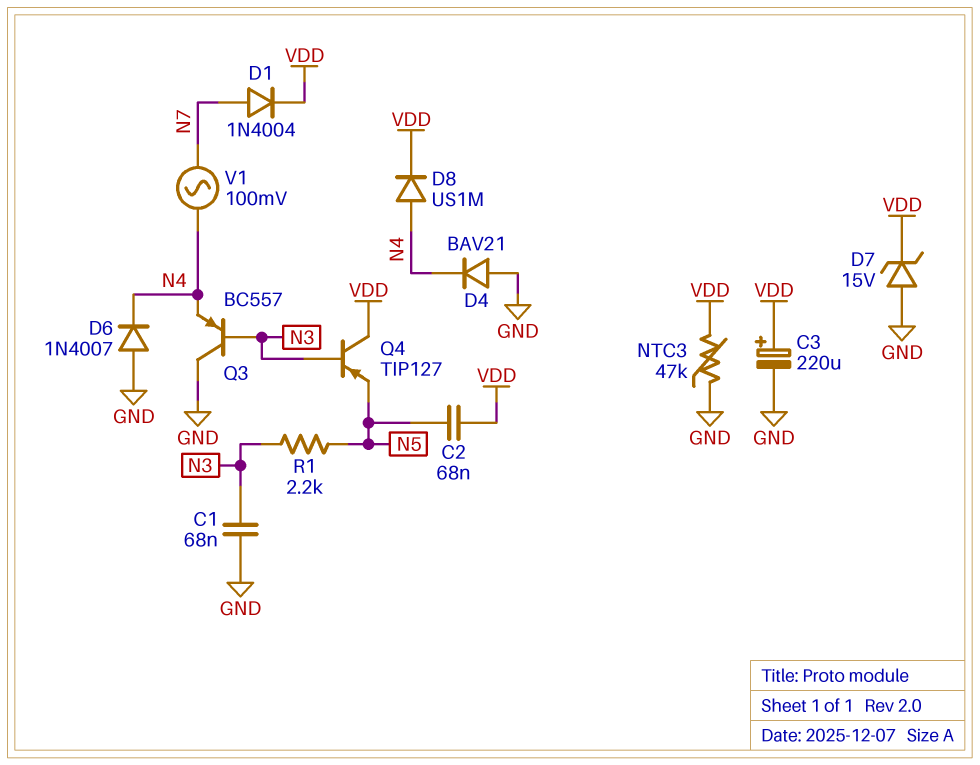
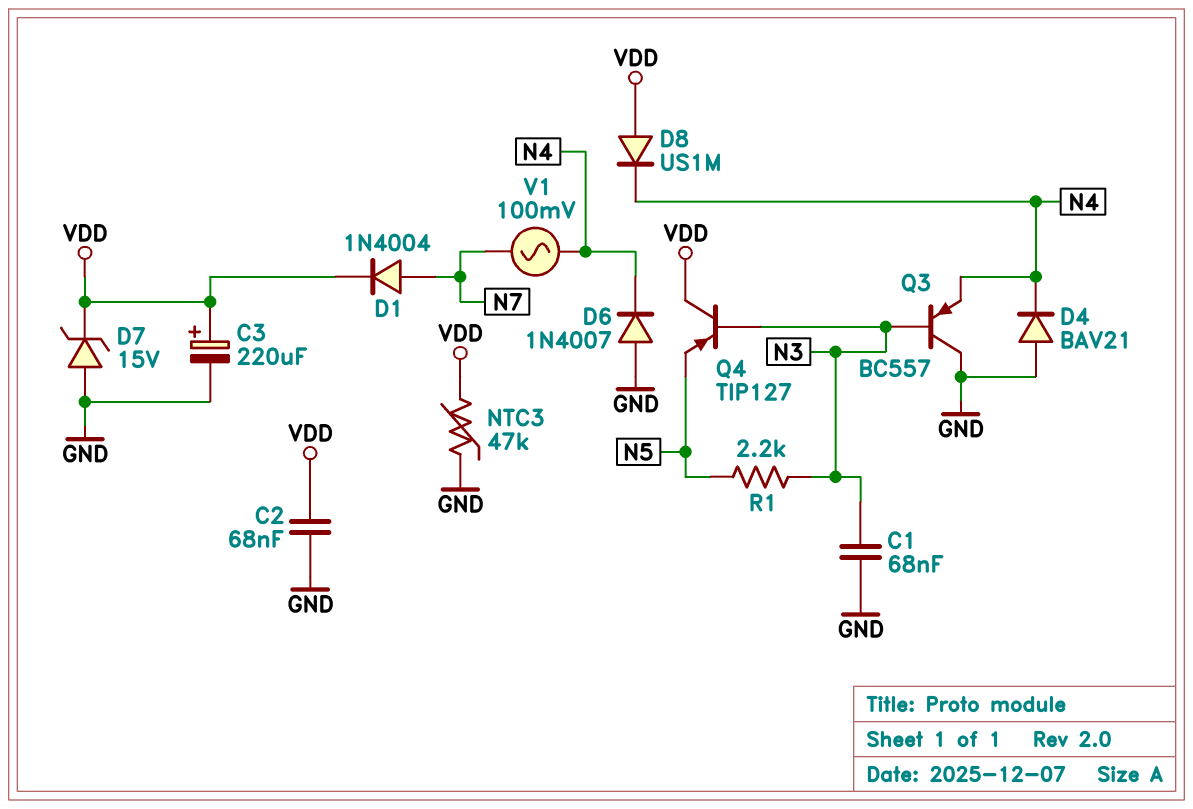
C2: 68nF (N5, VDD) -> 68nF (GND, VDD)
D8: diode US1M (A N4, K VDD) -> diode US1M (A VDD, K N4)

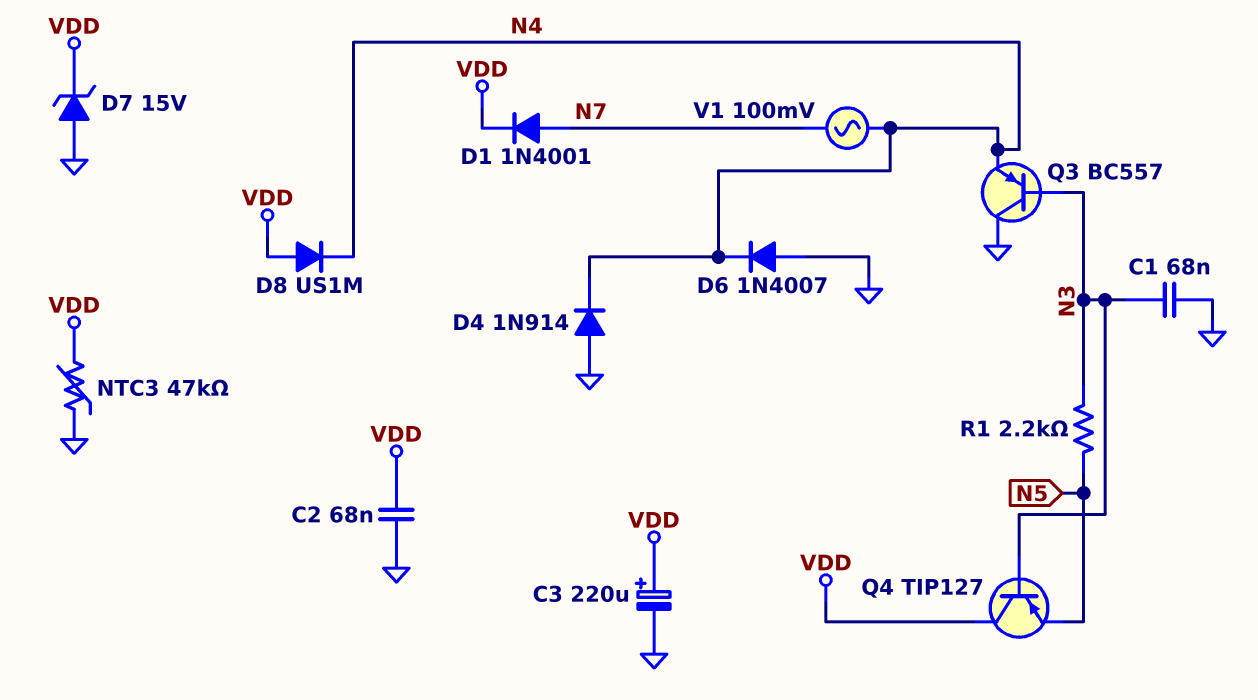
D1: diode 1N4004 (A N7, K VDD) -> diode 1N4001 (A N7, K VDD)
D4: diode BAV21 (A GND, K N4) -> diode 1N914 (A GND, K N4)

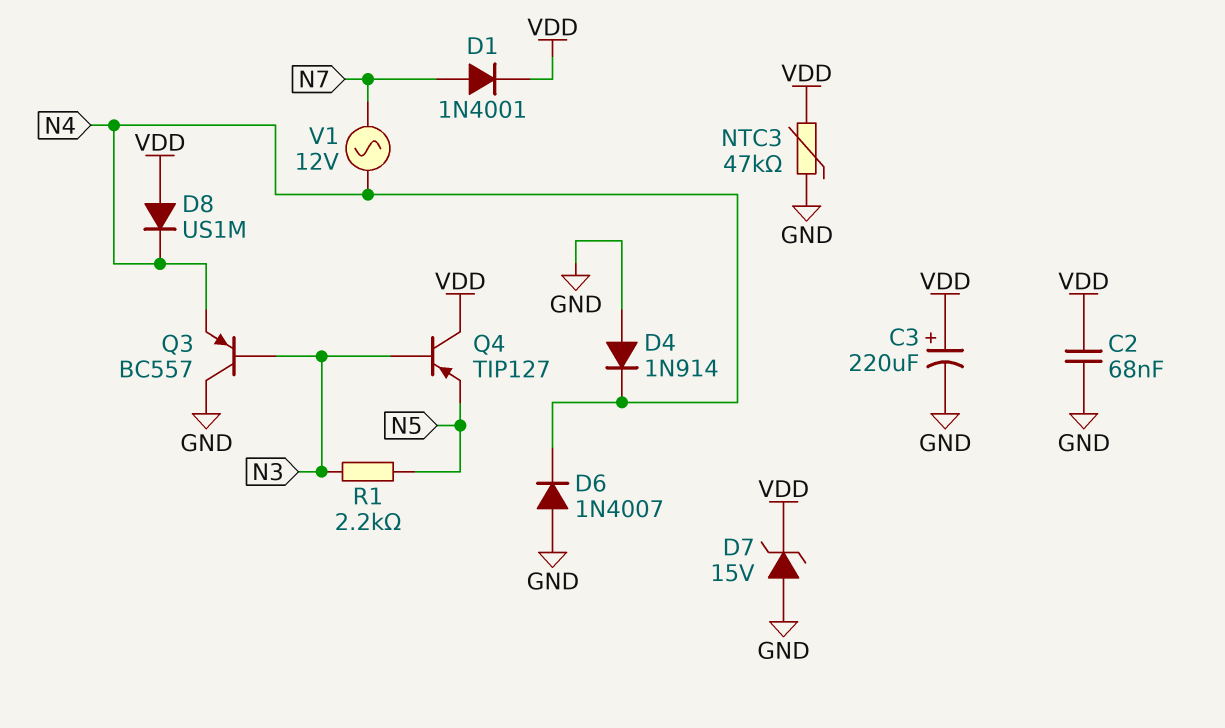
C1: 68nF (GND, N3) -> none
V1: AC 100mV (N4, N7) -> AC 12V (N4, N7)

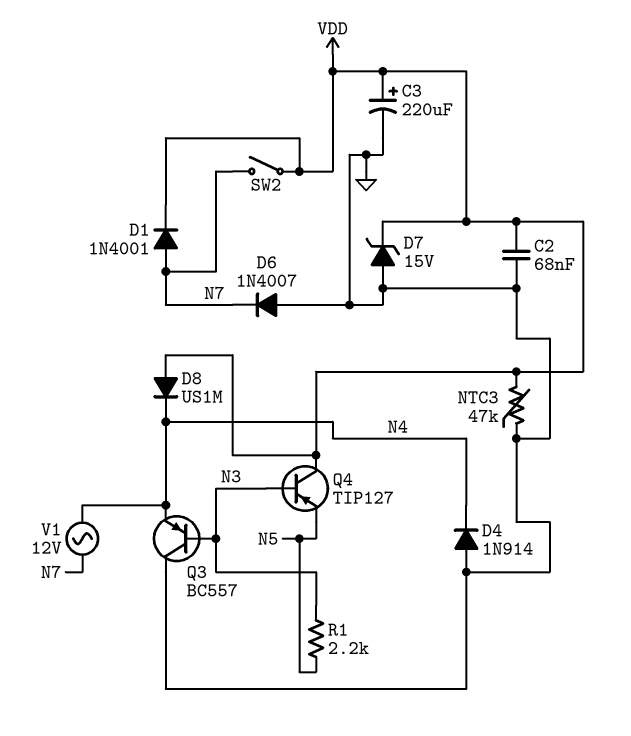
D6: diode 1N4007 (A GND, K N4) -> diode 1N4007 (A GND, K N7)
SW2: none -> switch (N7, VDD)

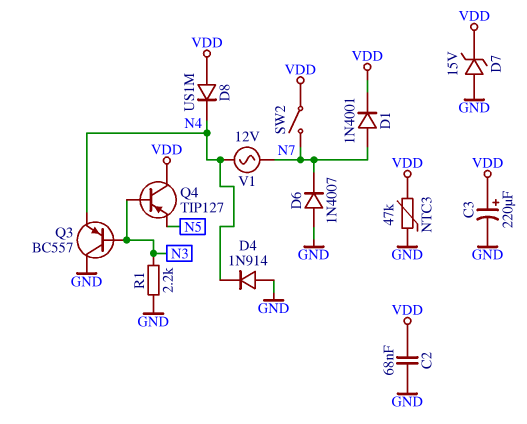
R1: 2.2k (N3, N5) -> 2.2k (GND, N3)

